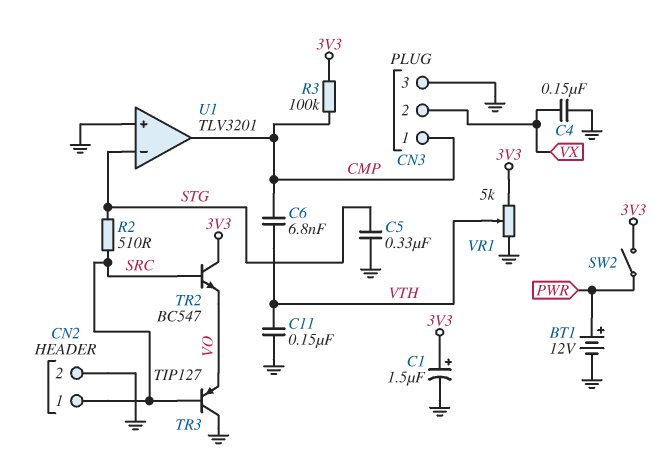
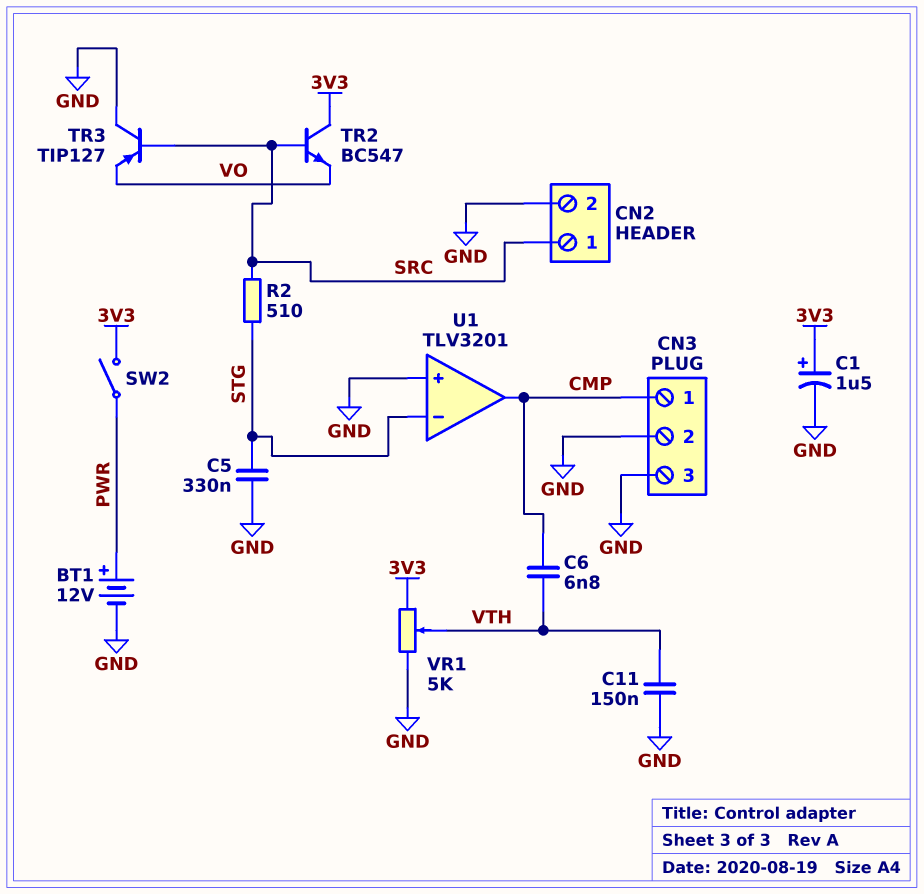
C4: 150nF (GND, VX) -> none
CN3 pin 2: VX -> GND
R3: 100k (3V3, CMP) -> none

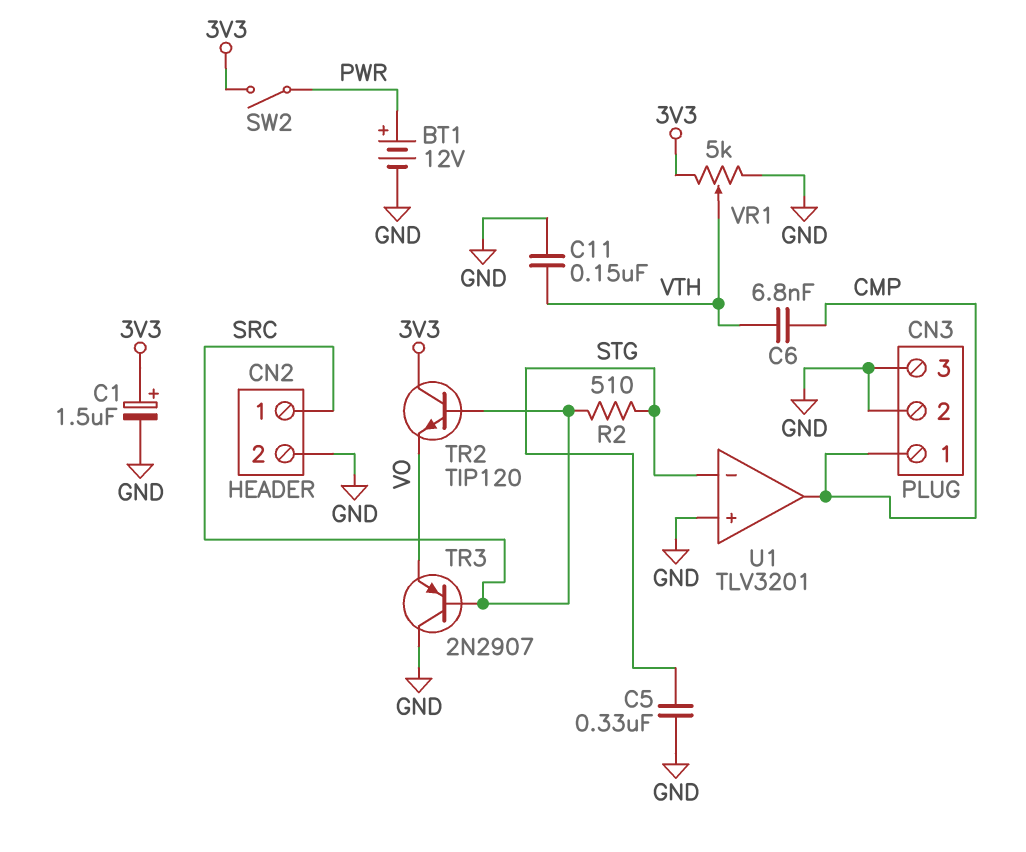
TR2: NPN BC547 (B SRC, C 3V3, E VO) -> NPN TIP120 (B SRC, C 3V3, E VO)
TR3: PNP TIP127 (B SRC, C GND, E VO) -> PNP 2N2907 (B SRC, C GND, E VO)

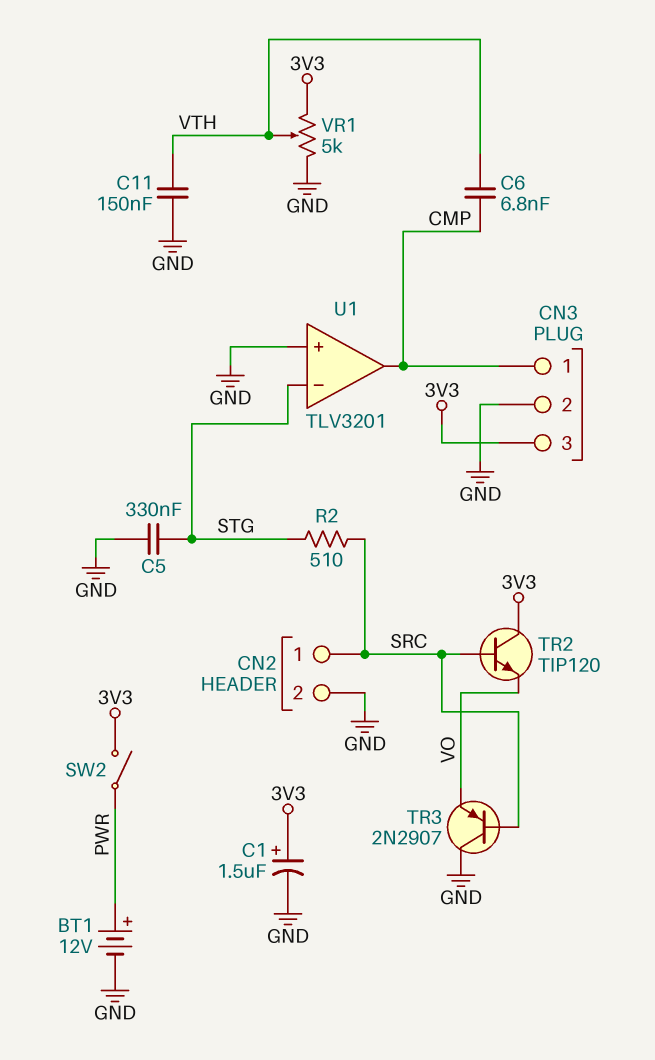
CN3 pin 3: GND -> 3V3

